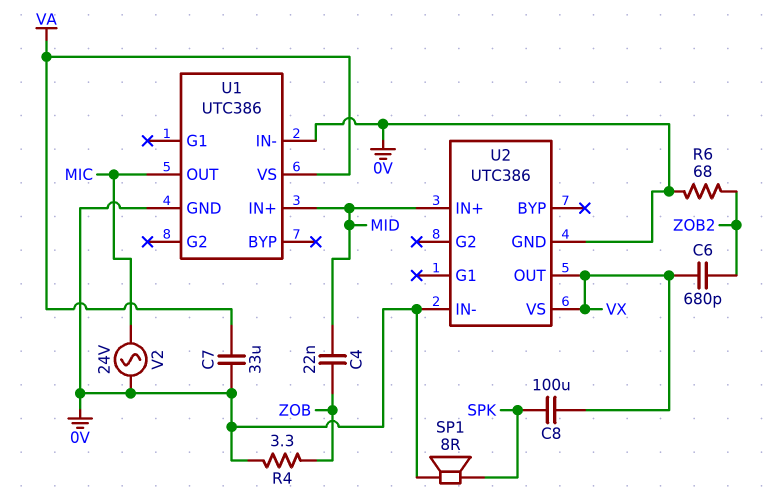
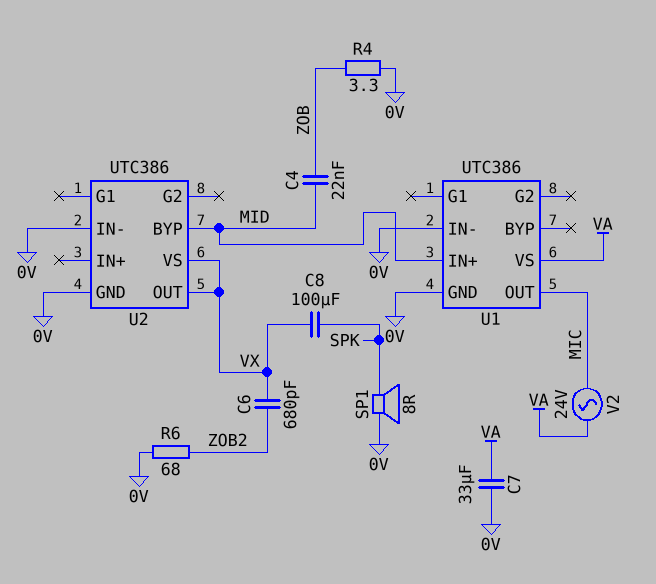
U2 pin BYP: none -> MID
U2 pin IN+: MID -> none
V2: AC 24V (0V, MIC) -> AC 24V (MIC, VA)

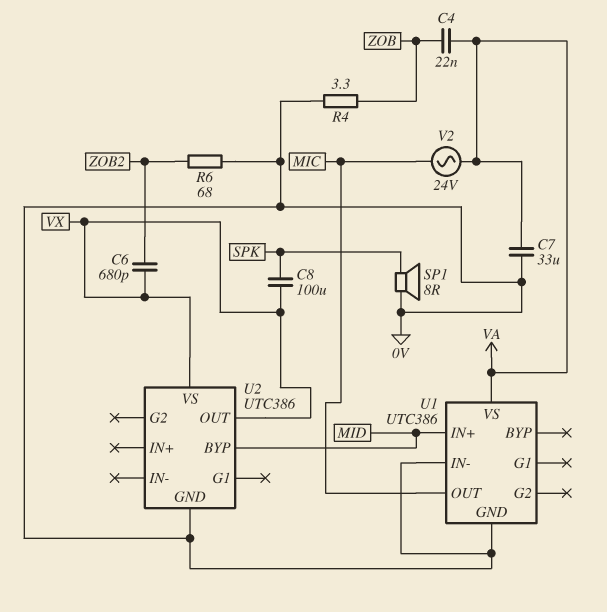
C4: 22nF (MID, ZOB) -> 22nF (VA, ZOB)
U2 pin IN-: 0V -> none

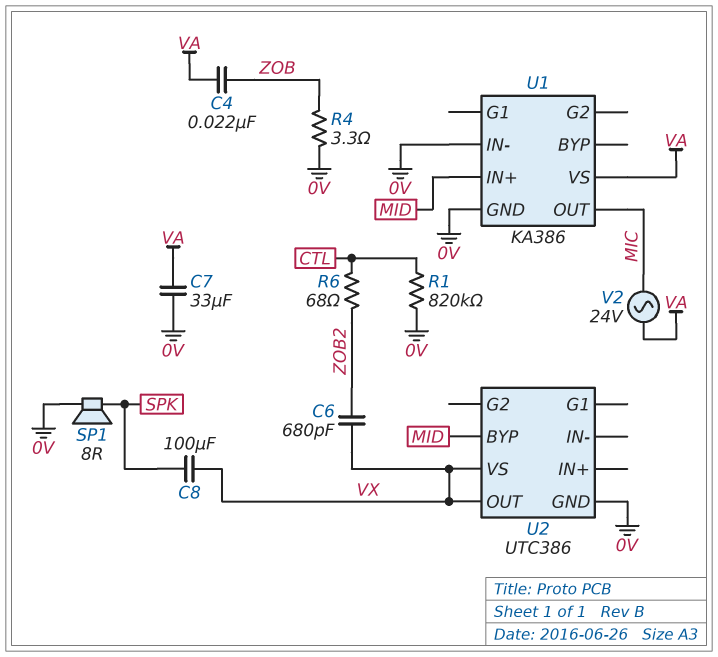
R1: none -> 820k (0V, CTL)
R6: 68 (0V, ZOB2) -> 68 (CTL, ZOB2)
U1: UTC386 -> KA386

